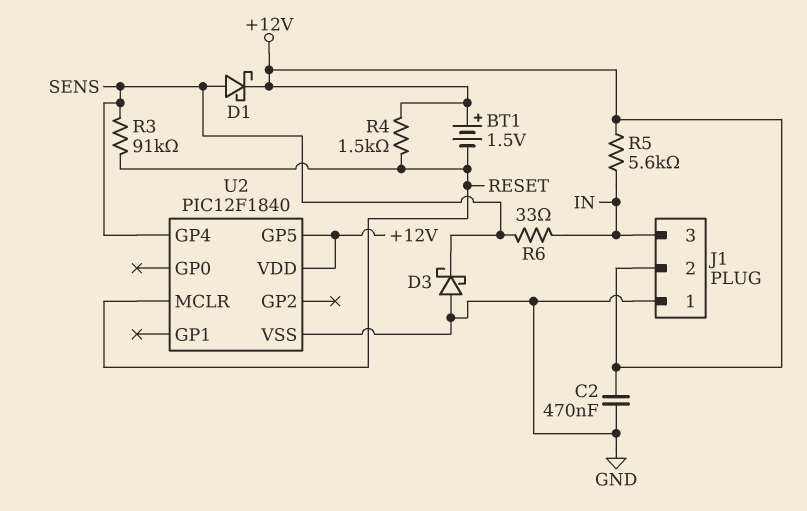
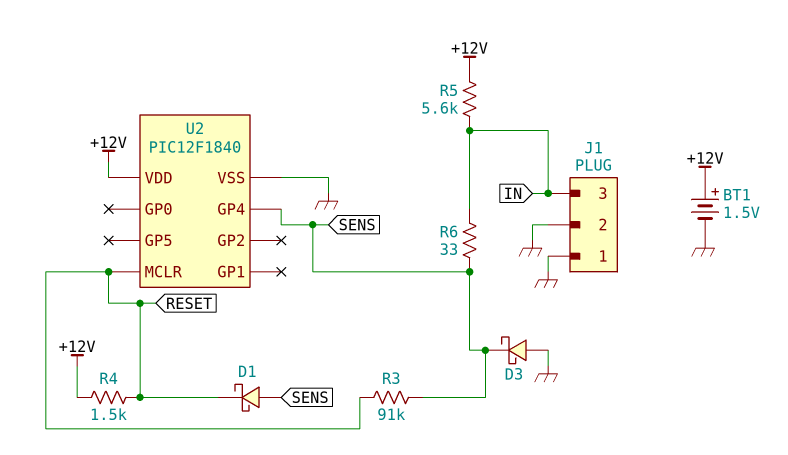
BT1: 1.5V (plus +12V, minus RESET) -> 1.5V (plus +12V, minus GND)
C2: 470nF (+12V, GND) -> none
D1: schottky (A SENS, K +12V) -> schottky (A SENS, K RESET)
J1 pin 2: +12V -> GND
U2 pin GP5: +12V -> none

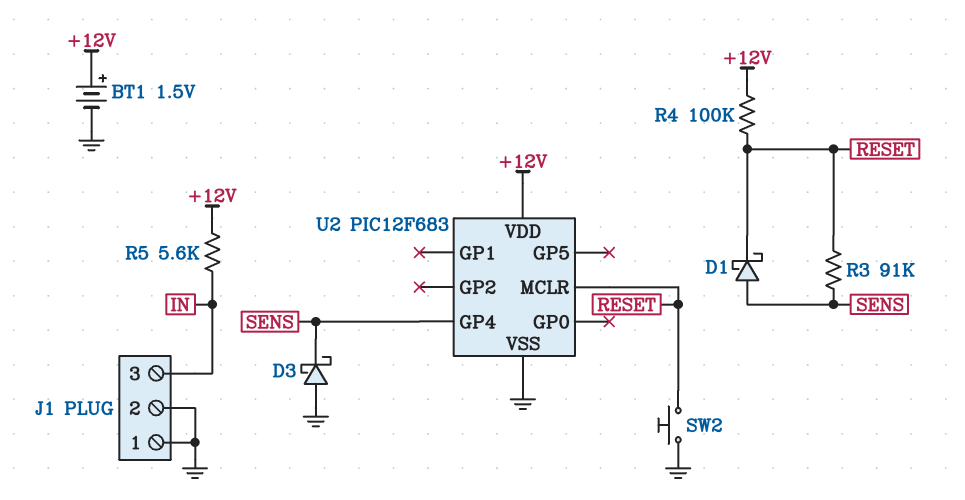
R4: 1.5k (+12V, RESET) -> 100k (+12V, RESET)
R6: 33 (IN, SENS) -> none
SW2: none -> button (GND, RESET)
U2: PIC12F1840 -> PIC12F683

